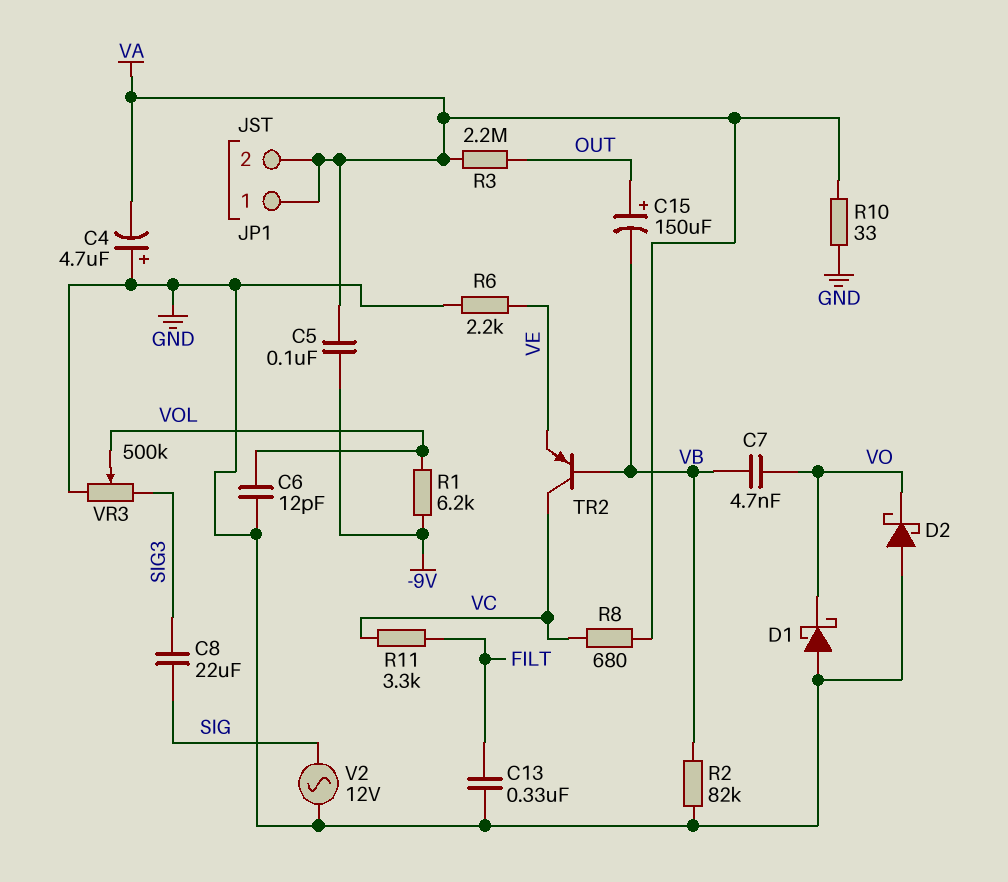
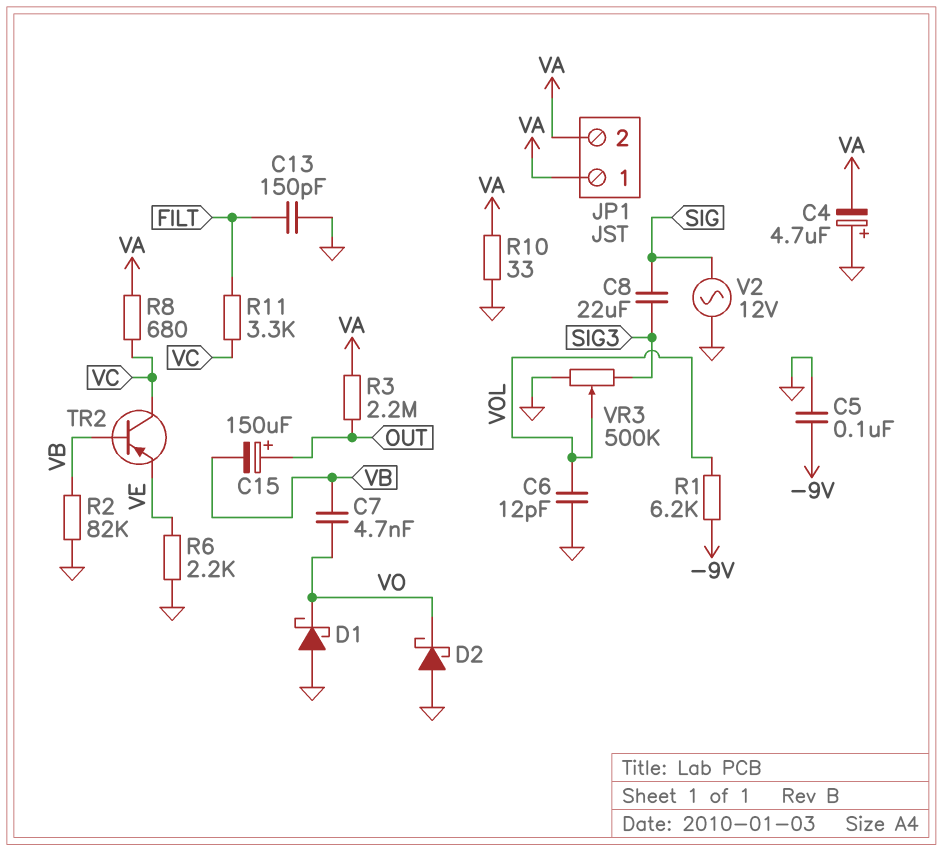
C5: 100nF (-9V, VA) -> 100nF (-9V, GND)
C13: 330nF (FILT, GND) -> 150pF (FILT, GND)

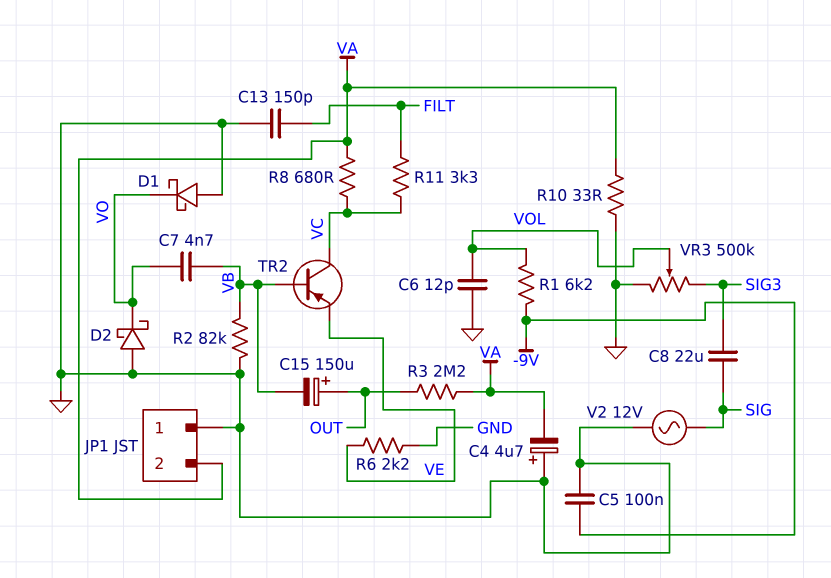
JP1 pin 1: VA -> GND

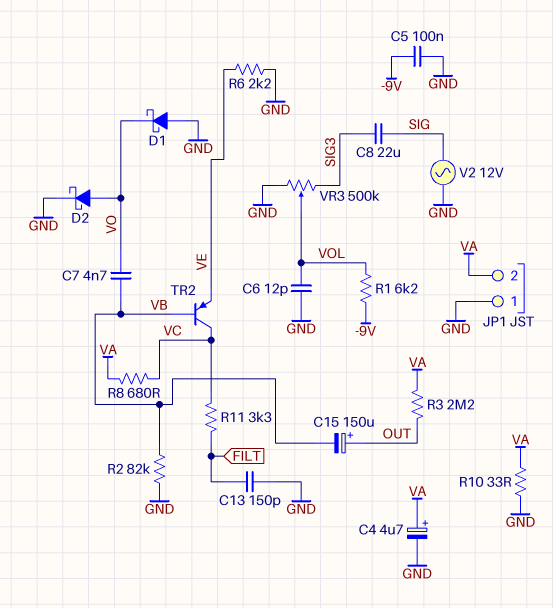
C4: 4.7uF (plus GND, minus VA) -> 4.7uF (plus VA, minus GND)
D2: schottky (A GND, K VO) -> schottky (A VO, K GND)

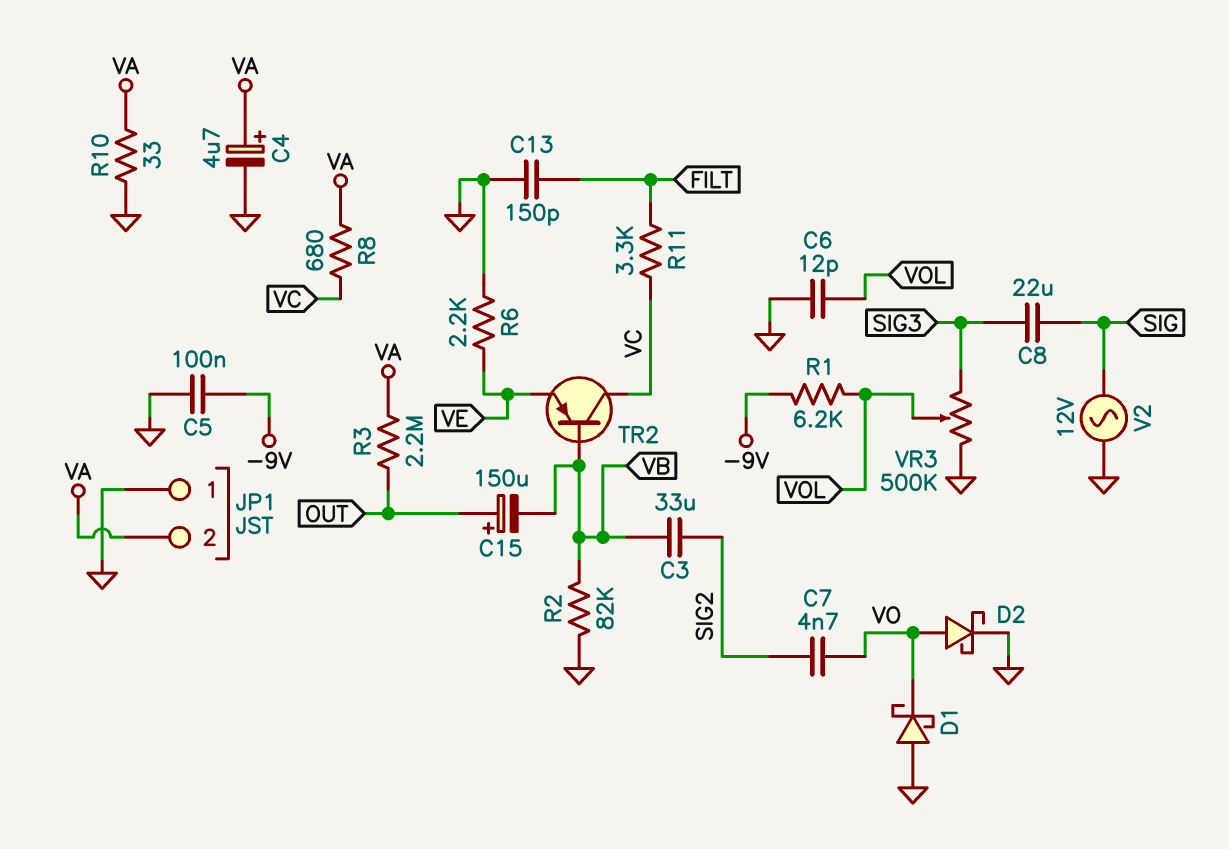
C3: none -> 33uF (SIG2, VB)
C7: 4.7nF (VB, VO) -> 4.7nF (SIG2, VO)

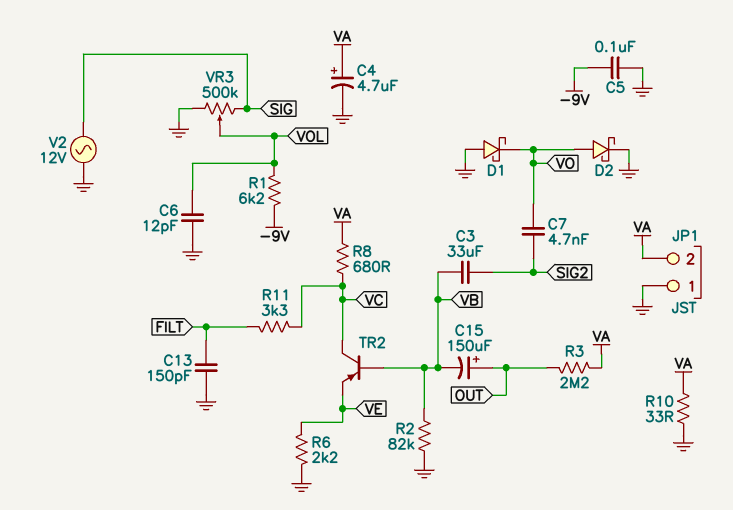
C8: 22uF (SIG, SIG3) -> none
VR3: 500k (GND, SIG3, wiper VOL) -> 500k (GND, SIG, wiper VOL)

